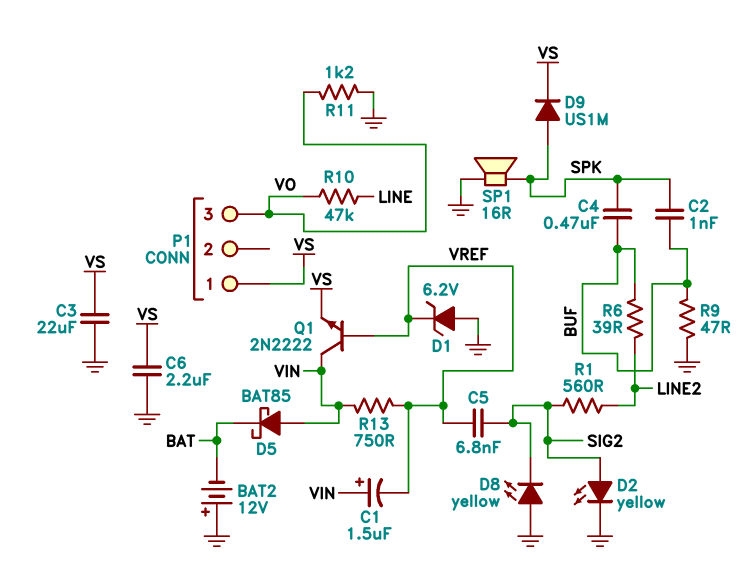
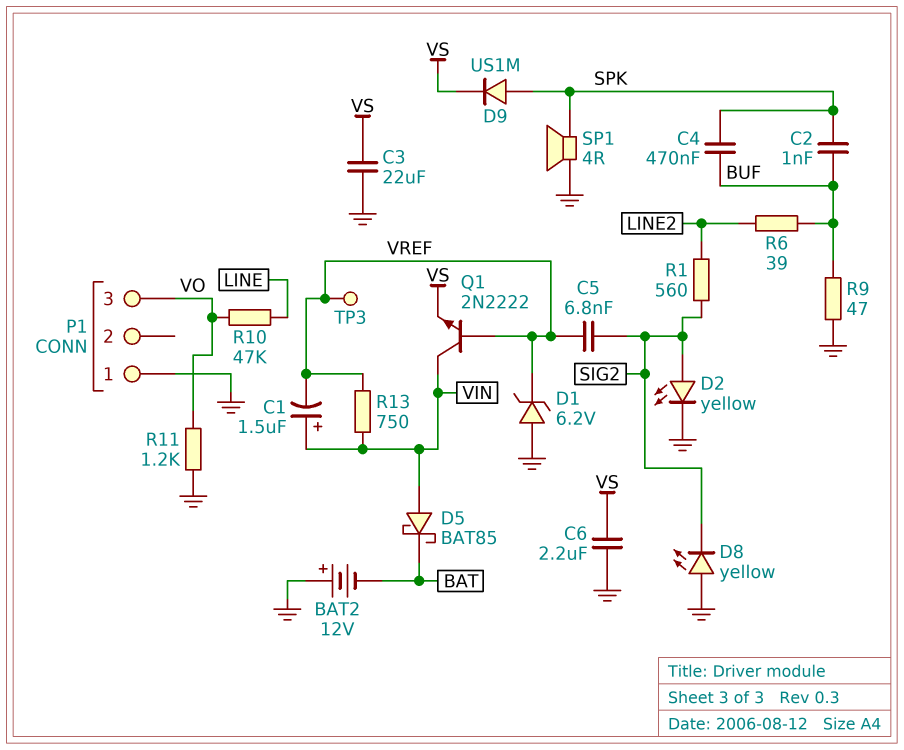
P1 pin 1: VS -> GND
SP1: speaker 16R (GND, SPK) -> speaker 4R (GND, SPK)
TP3: none -> test point (VREF)

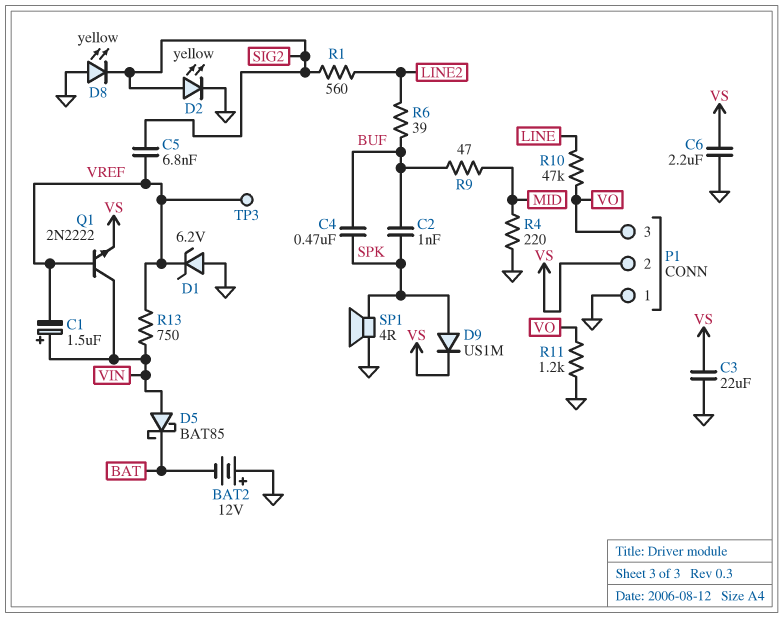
P1 pin 2: none -> VS
R4: none -> 220 (GND, MID)
R9: 47 (BUF, GND) -> 47 (BUF, MID)

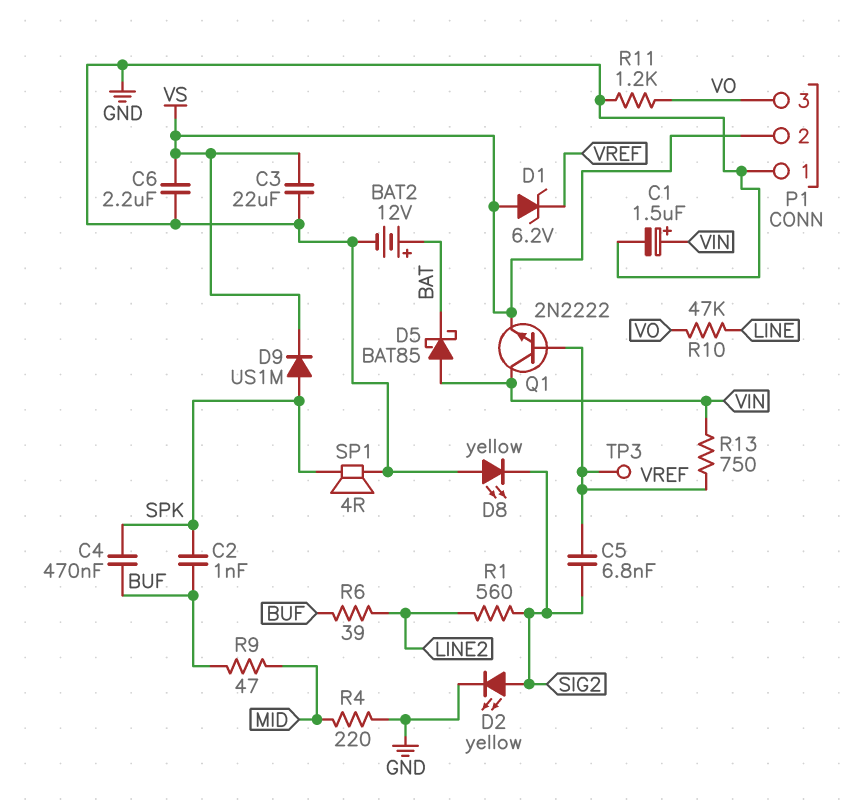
BAT2: 12V (plus GND, minus BAT) -> 12V (plus BAT, minus GND)
C1: 1.5uF (plus VIN, minus VREF) -> 1.5uF (plus VIN, minus GND)
D1: zener 6.2V (A GND, K VREF) -> zener 6.2V (A VS, K VREF)

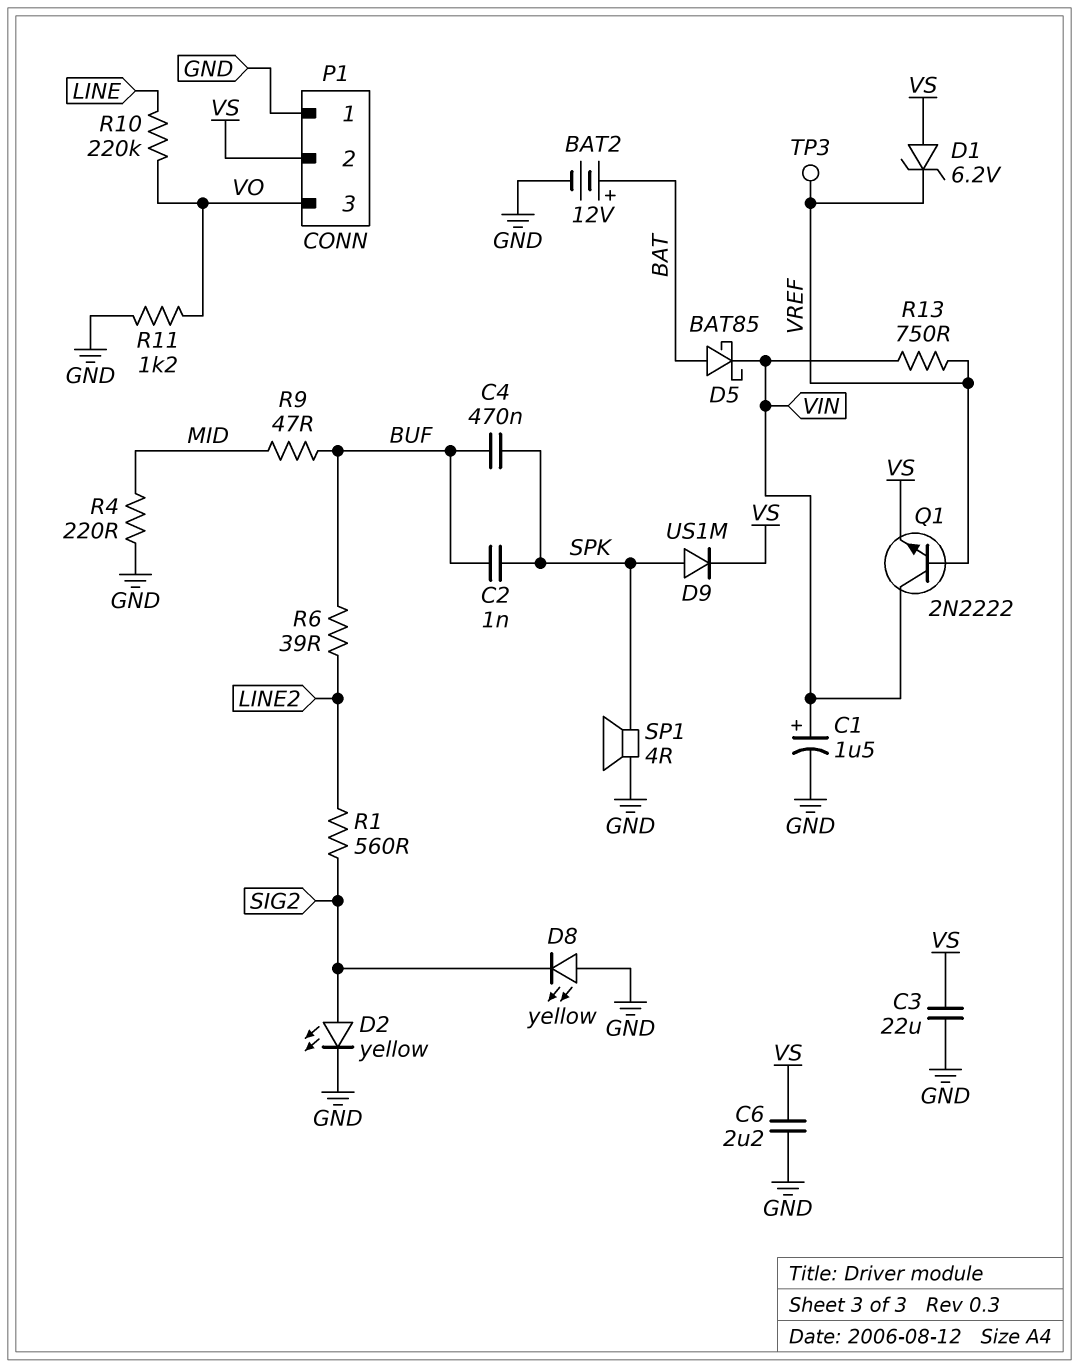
C5: 6.8nF (SIG2, VREF) -> none
D5: schottky BAT85 (A VIN, K BAT) -> schottky BAT85 (A BAT, K VIN)
R10: 47k (LINE, VO) -> 220k (LINE, VO)

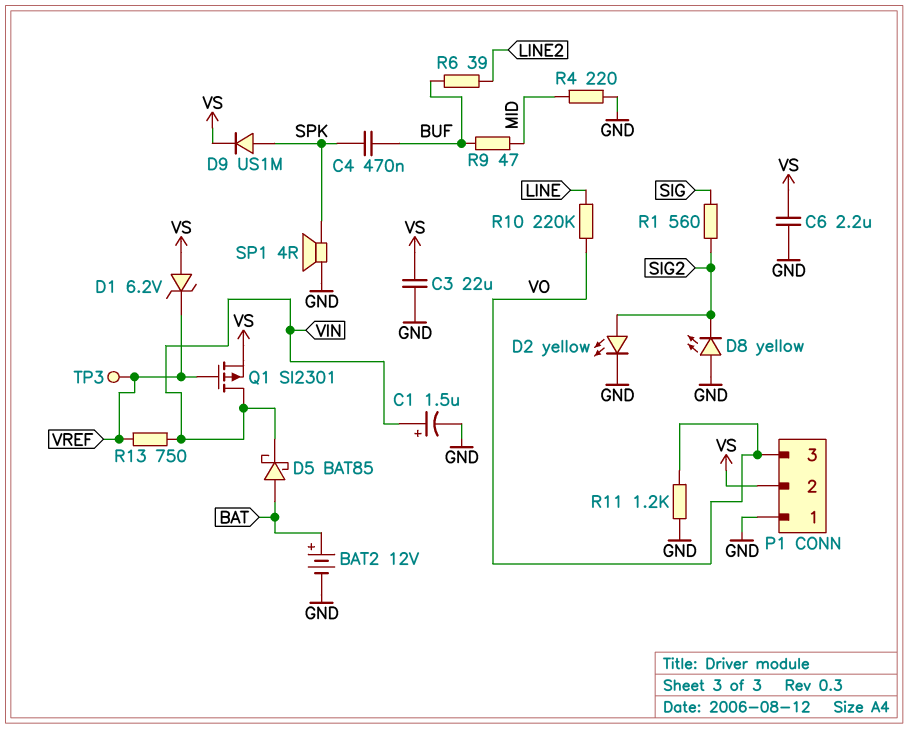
C2: 1nF (BUF, SPK) -> none
Q1: NPN 2N2222 (B VREF, C VIN, E VS) -> PMOS SI2301 (G VREF, D VIN, S VS)
R1: 560 (LINE2, SIG2) -> 560 (SIG, SIG2)

